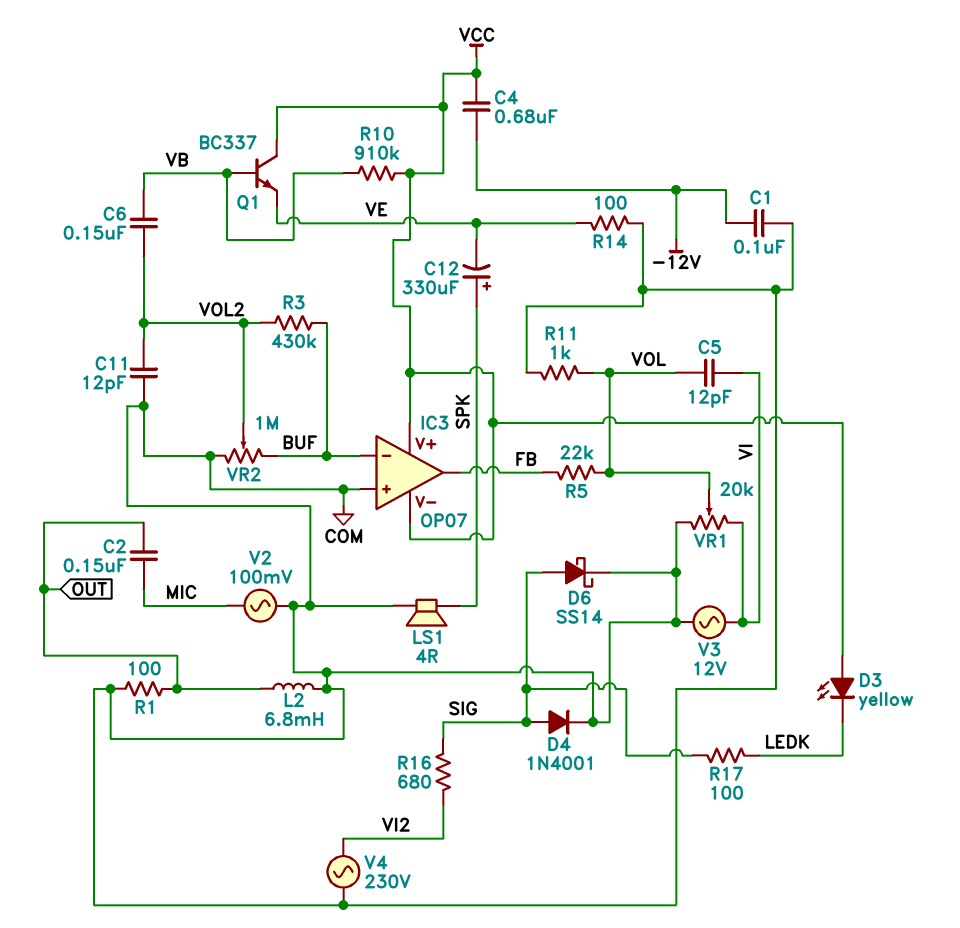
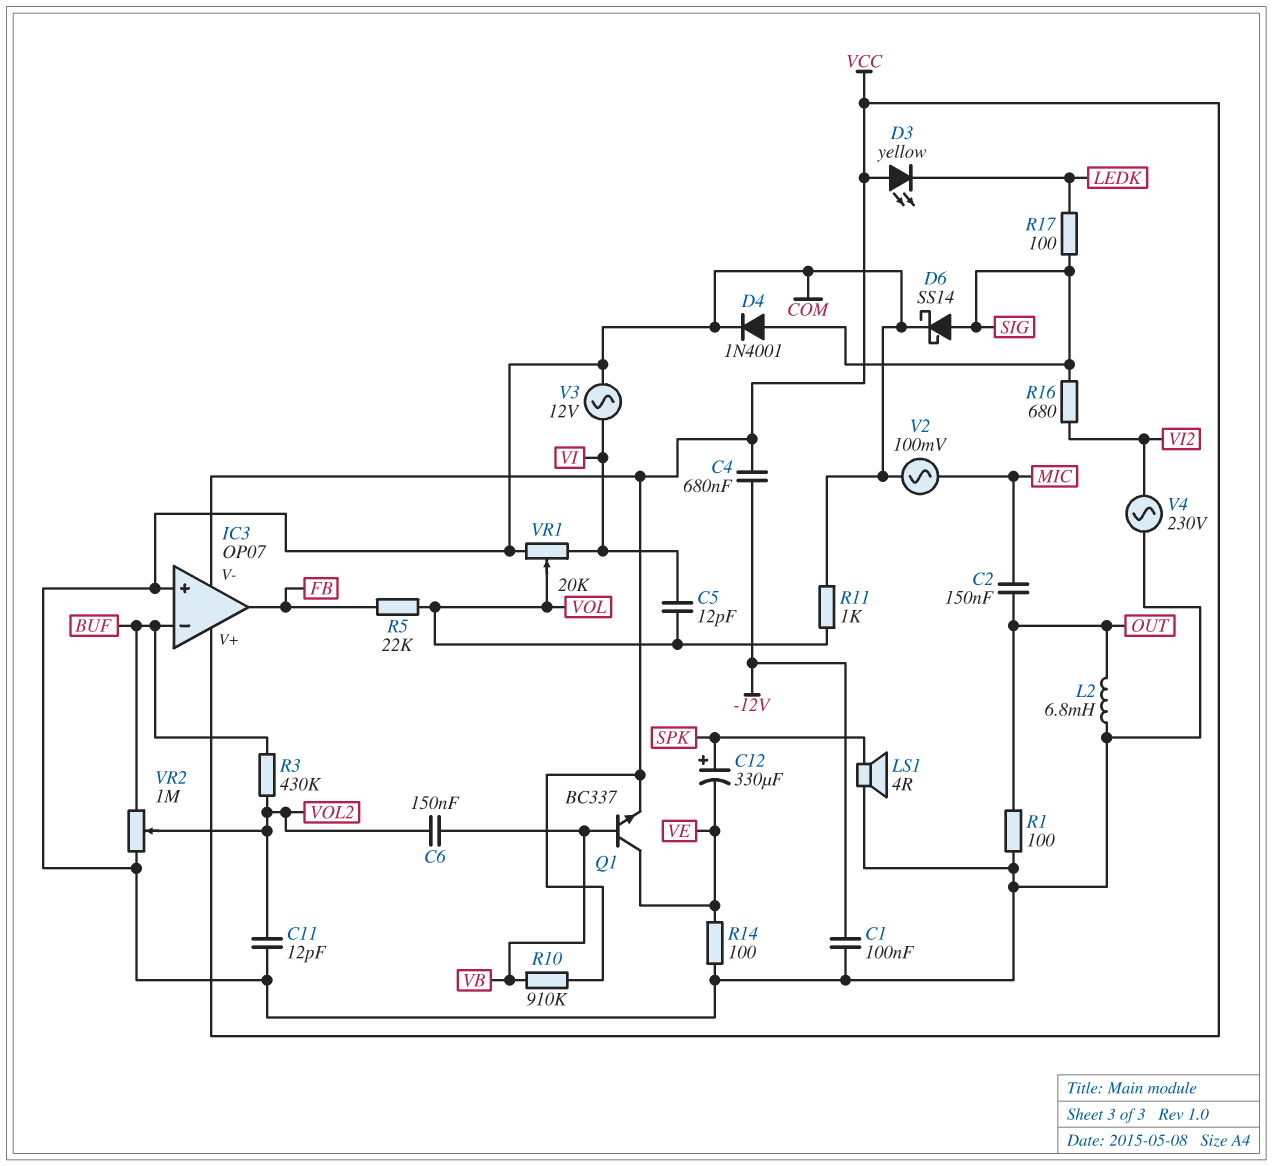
Q1: NPN BC337 (B VB, C VCC, E VE) -> NPN BC337 (B VB, C VE, E VCC)

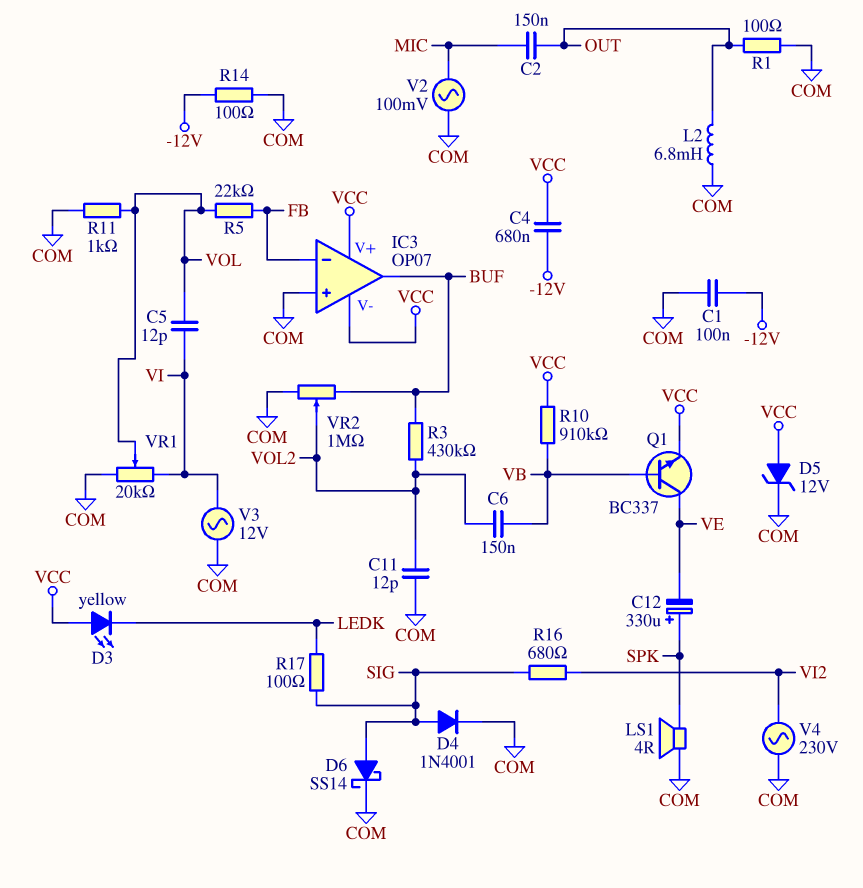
D5: none -> zener 12V (A VCC, K COM)
IC3 pin in-: BUF -> FB
IC3 pin out: FB -> BUF
R14: 100 (COM, VE) -> 100 (-12V, COM)

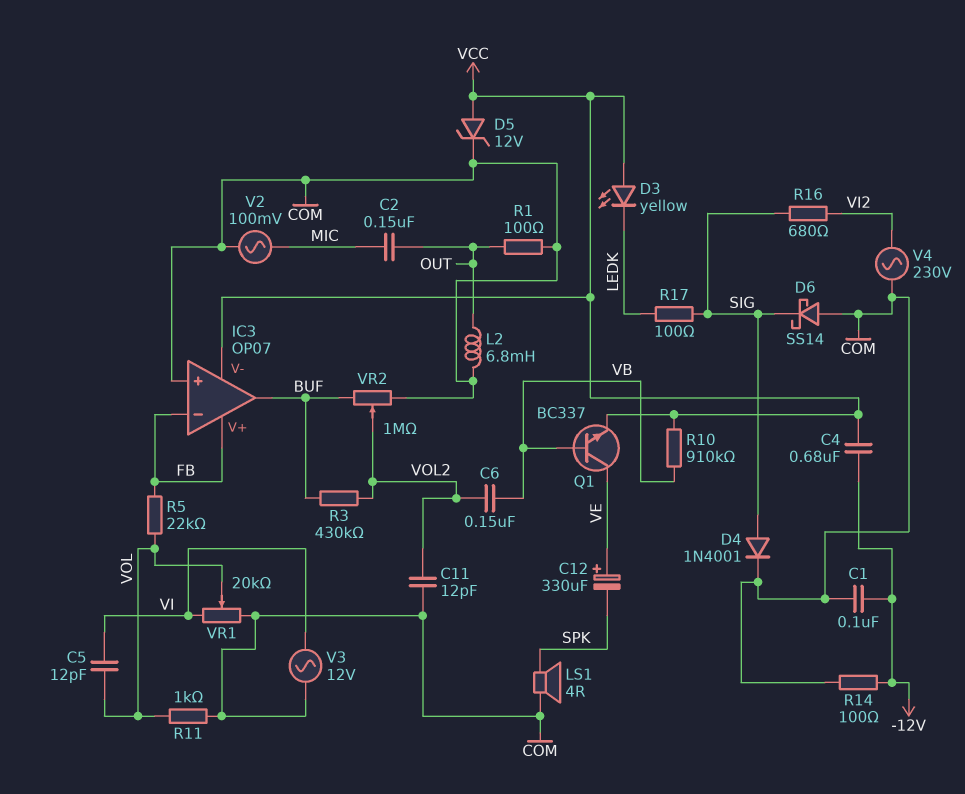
C12: 330uF (plus SPK, minus VE) -> 330uF (plus VE, minus SPK)
D6: schottky SS14 (A SIG, K COM) -> schottky SS14 (A COM, K SIG)
IC3 pin V+: VCC -> FB

